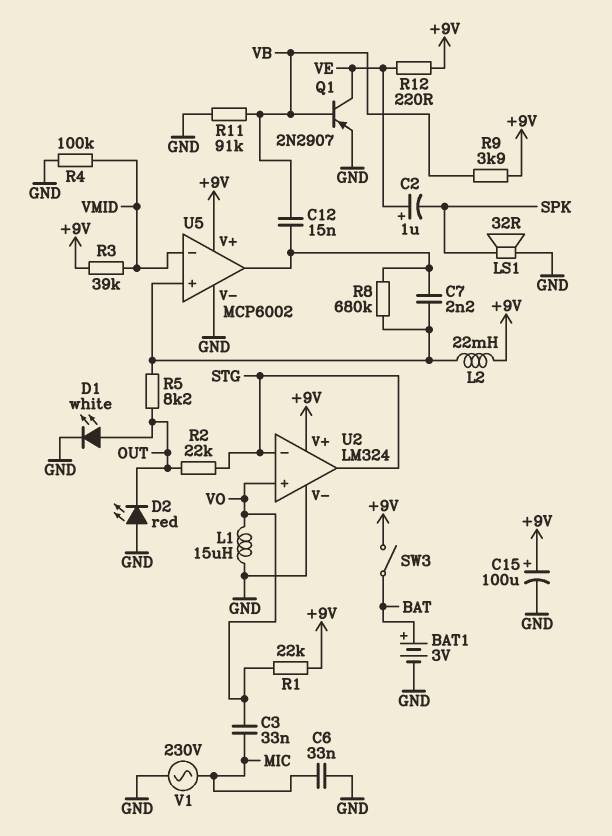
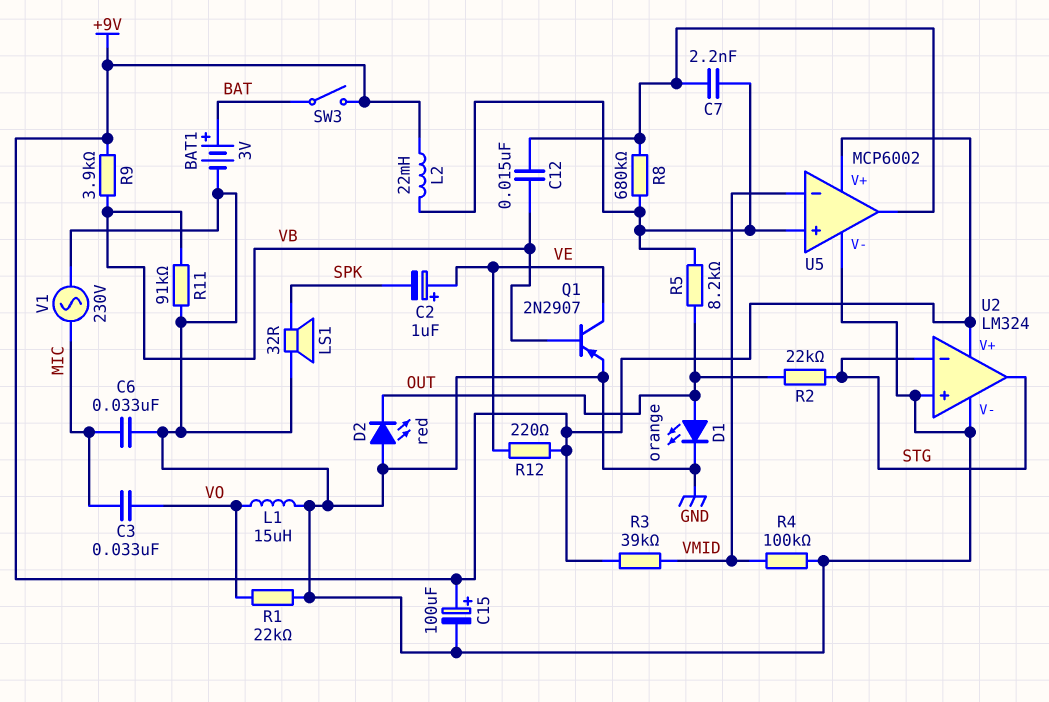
D1: LED white (A OUT, K GND) -> LED orange (A OUT, K GND)
R1: 22k (+9V, VO) -> 22k (GND, VO)
U2 pin in+: VO -> GND

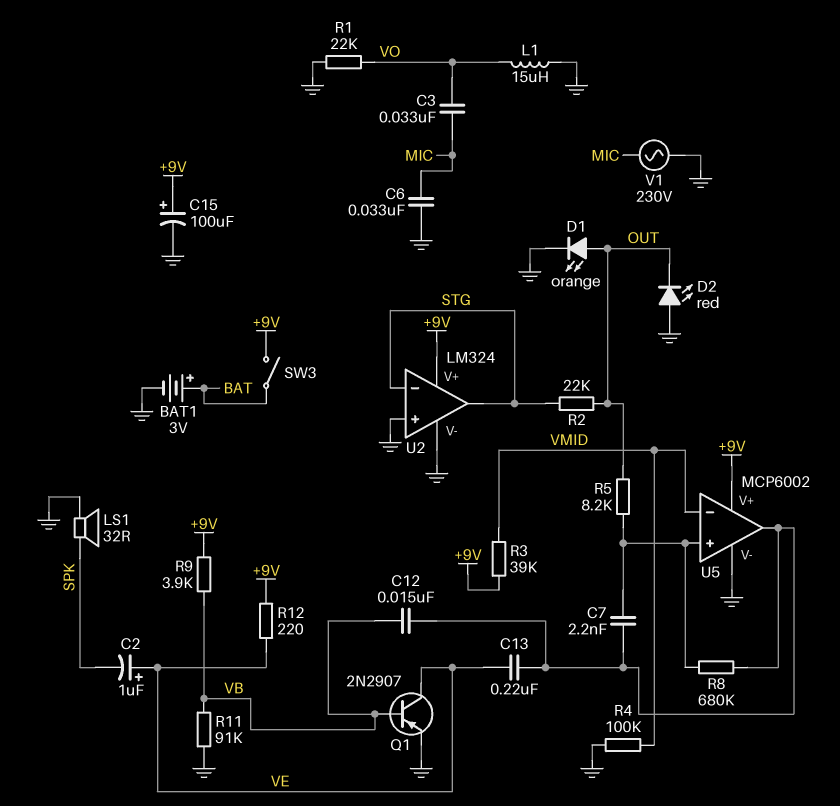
C13: none -> 220nF (U5/out, VE)
L2: 22mH (+9V, U5/in+) -> none

